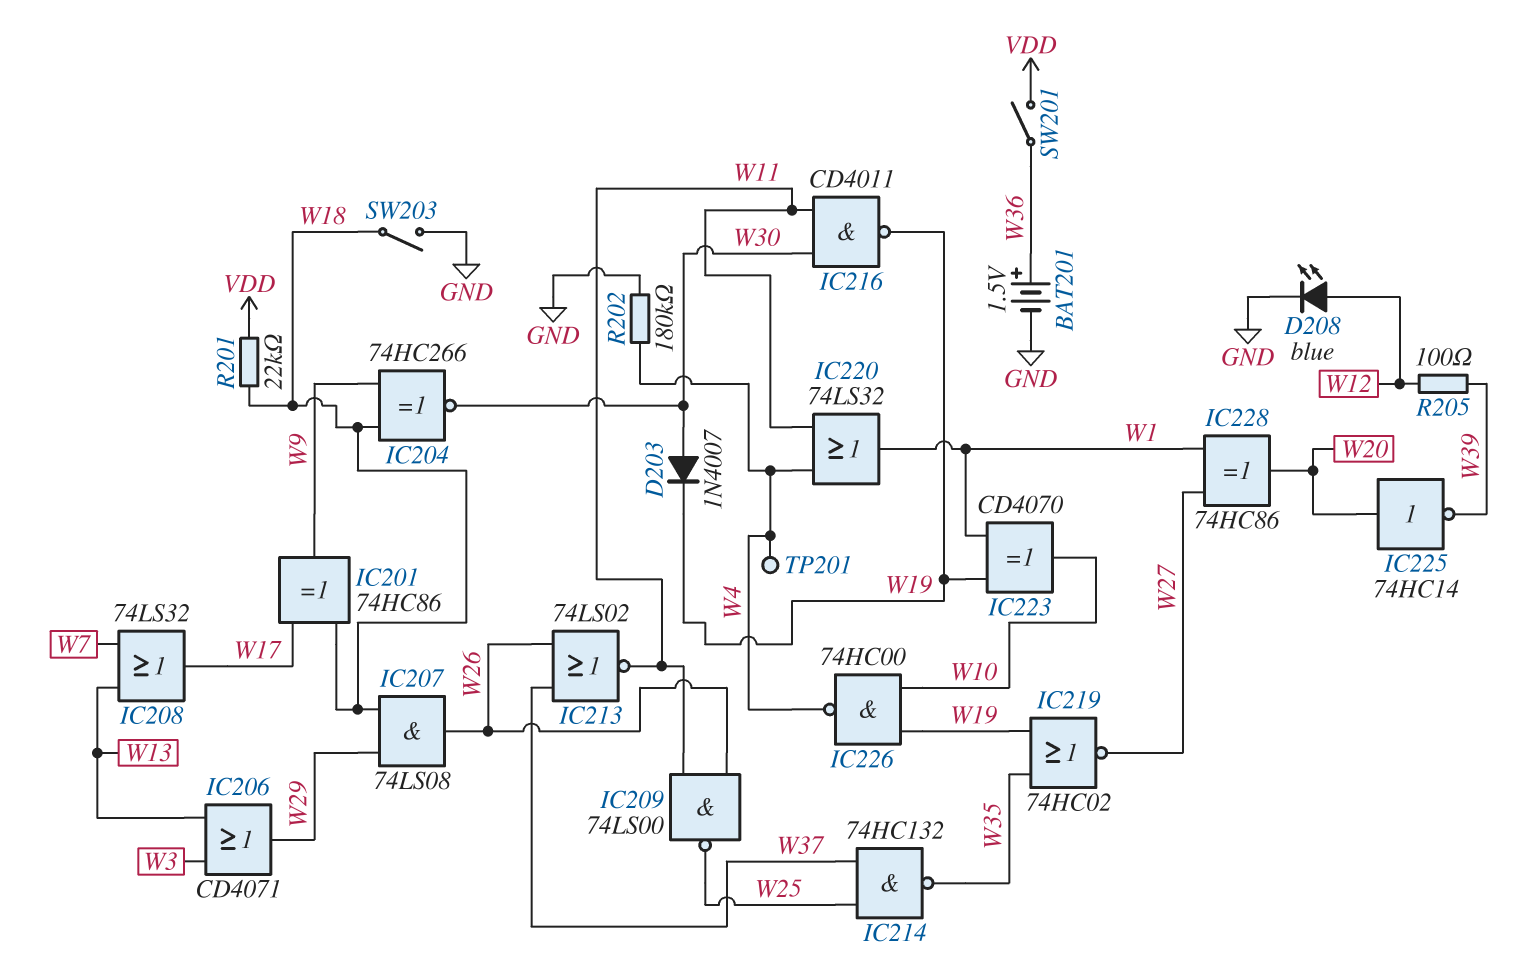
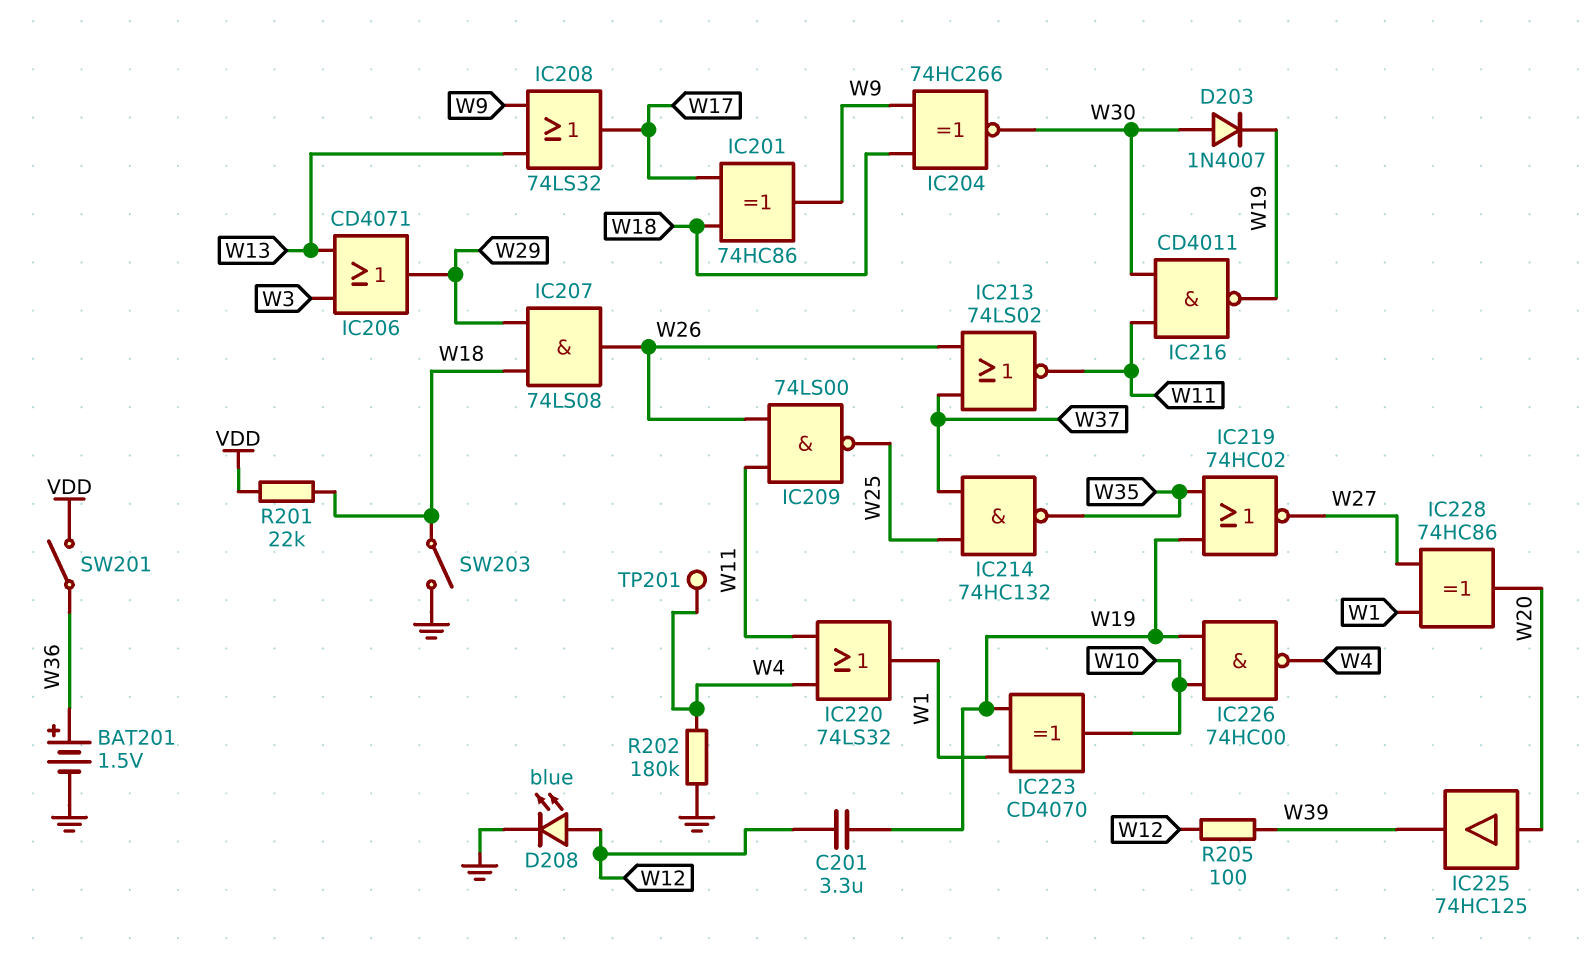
C201: none -> 3.3uF (W12, W19)
IC208: OR 74LS32 (in W7, in W13, out W17) -> OR 74LS32 (in W9, in W13, out W17)
IC225: NOT 74HC14 (in W20, out W39) -> buffer 74HC125 (in W20, out W39)

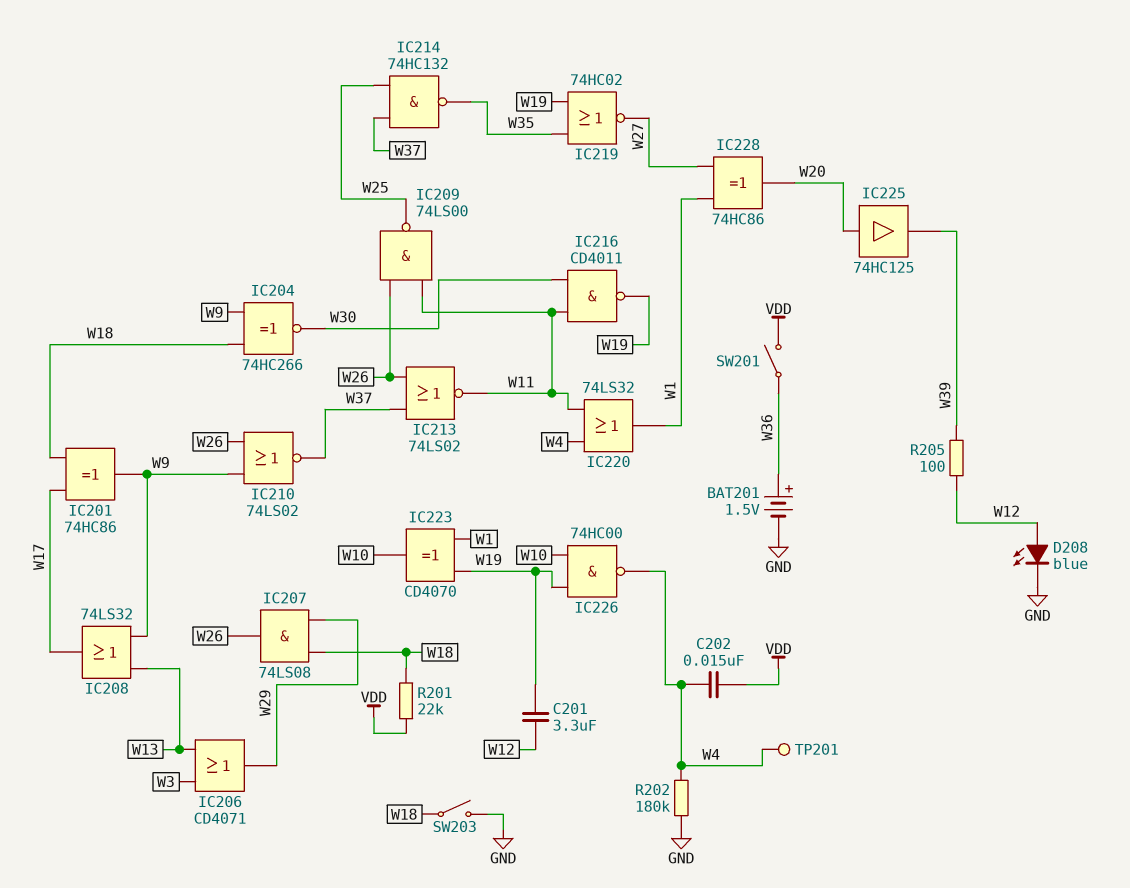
C202: none -> 15nF (VDD, W4)
D203: diode 1N4007 (A W30, K W19) -> none
IC210: none -> NOR 74LS02 (in W9, in W26, out W37)

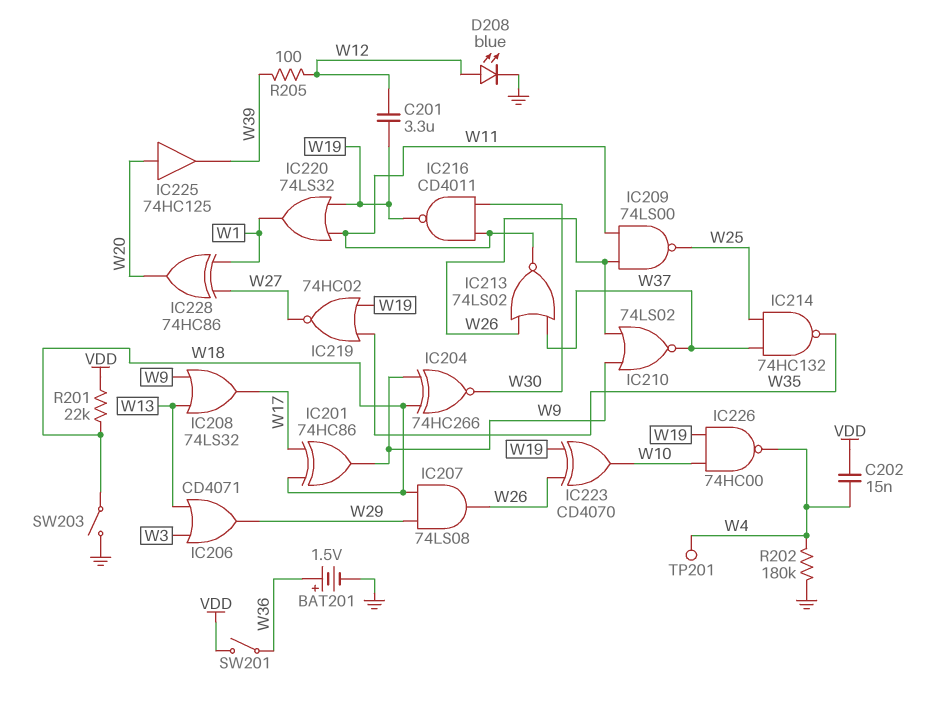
IC220: OR 74LS32 (in W4, in W11, out W1) -> OR 74LS32 (in W11, in W19, out W1)
IC223: XOR CD4070 (in W1, in W19, out W10) -> XOR CD4070 (in W19, in W26, out W10)

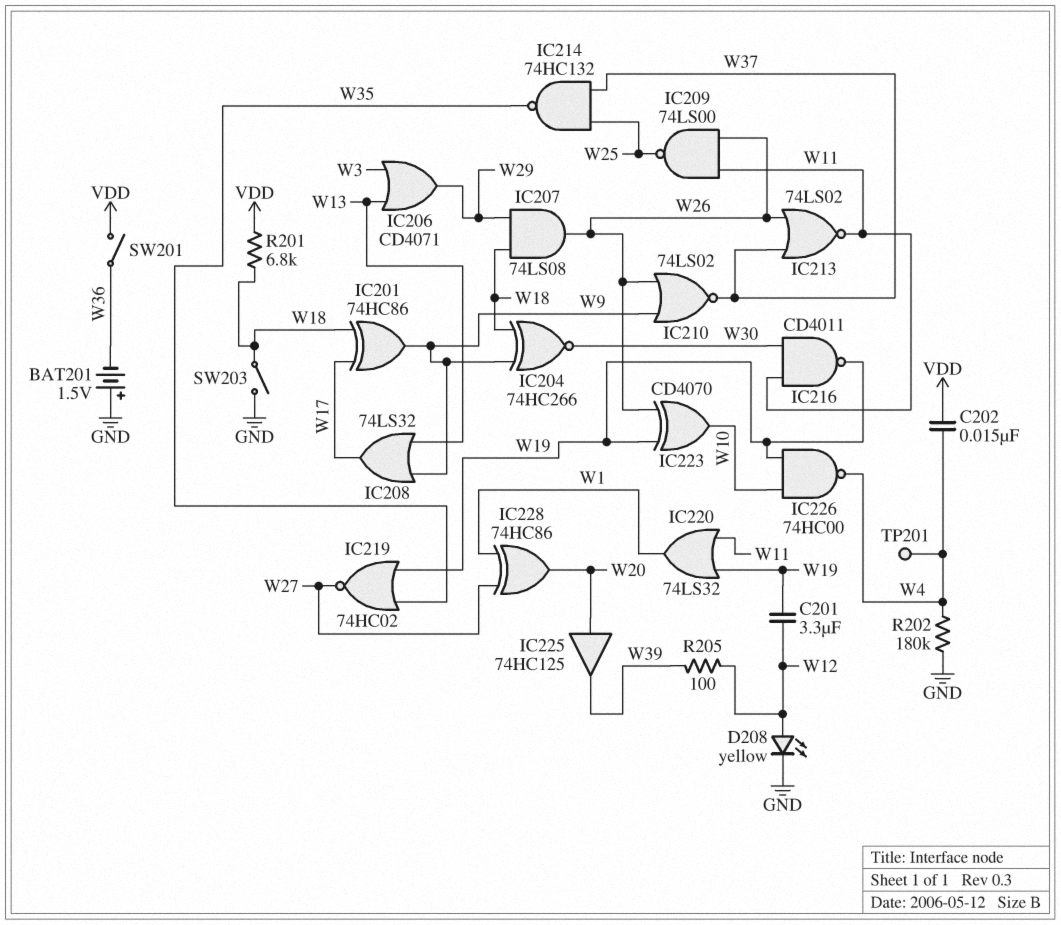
BAT201: 1.5V (plus W36, minus GND) -> 1.5V (plus GND, minus W36)
D208: LED blue (A W12, K GND) -> LED yellow (A W12, K GND)
R201: 22k (VDD, W18) -> 6.8k (VDD, W18)

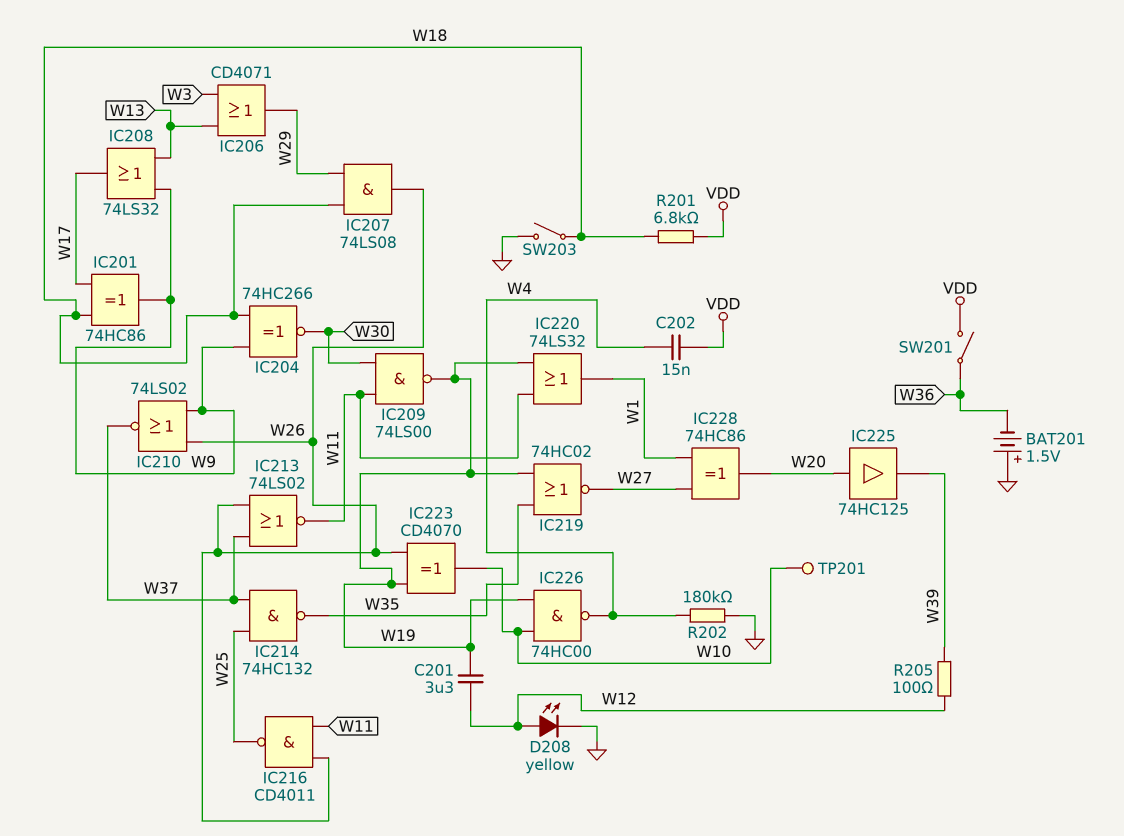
IC209: NAND 74LS00 (in W11, in W26, out W25) -> NAND 74LS00 (in W11, in W30, out W19)
IC216: NAND CD4011 (in W11, in W30, out W19) -> NAND CD4011 (in W11, in W26, out W25)
TP201: test point (W4) -> test point (W10)

